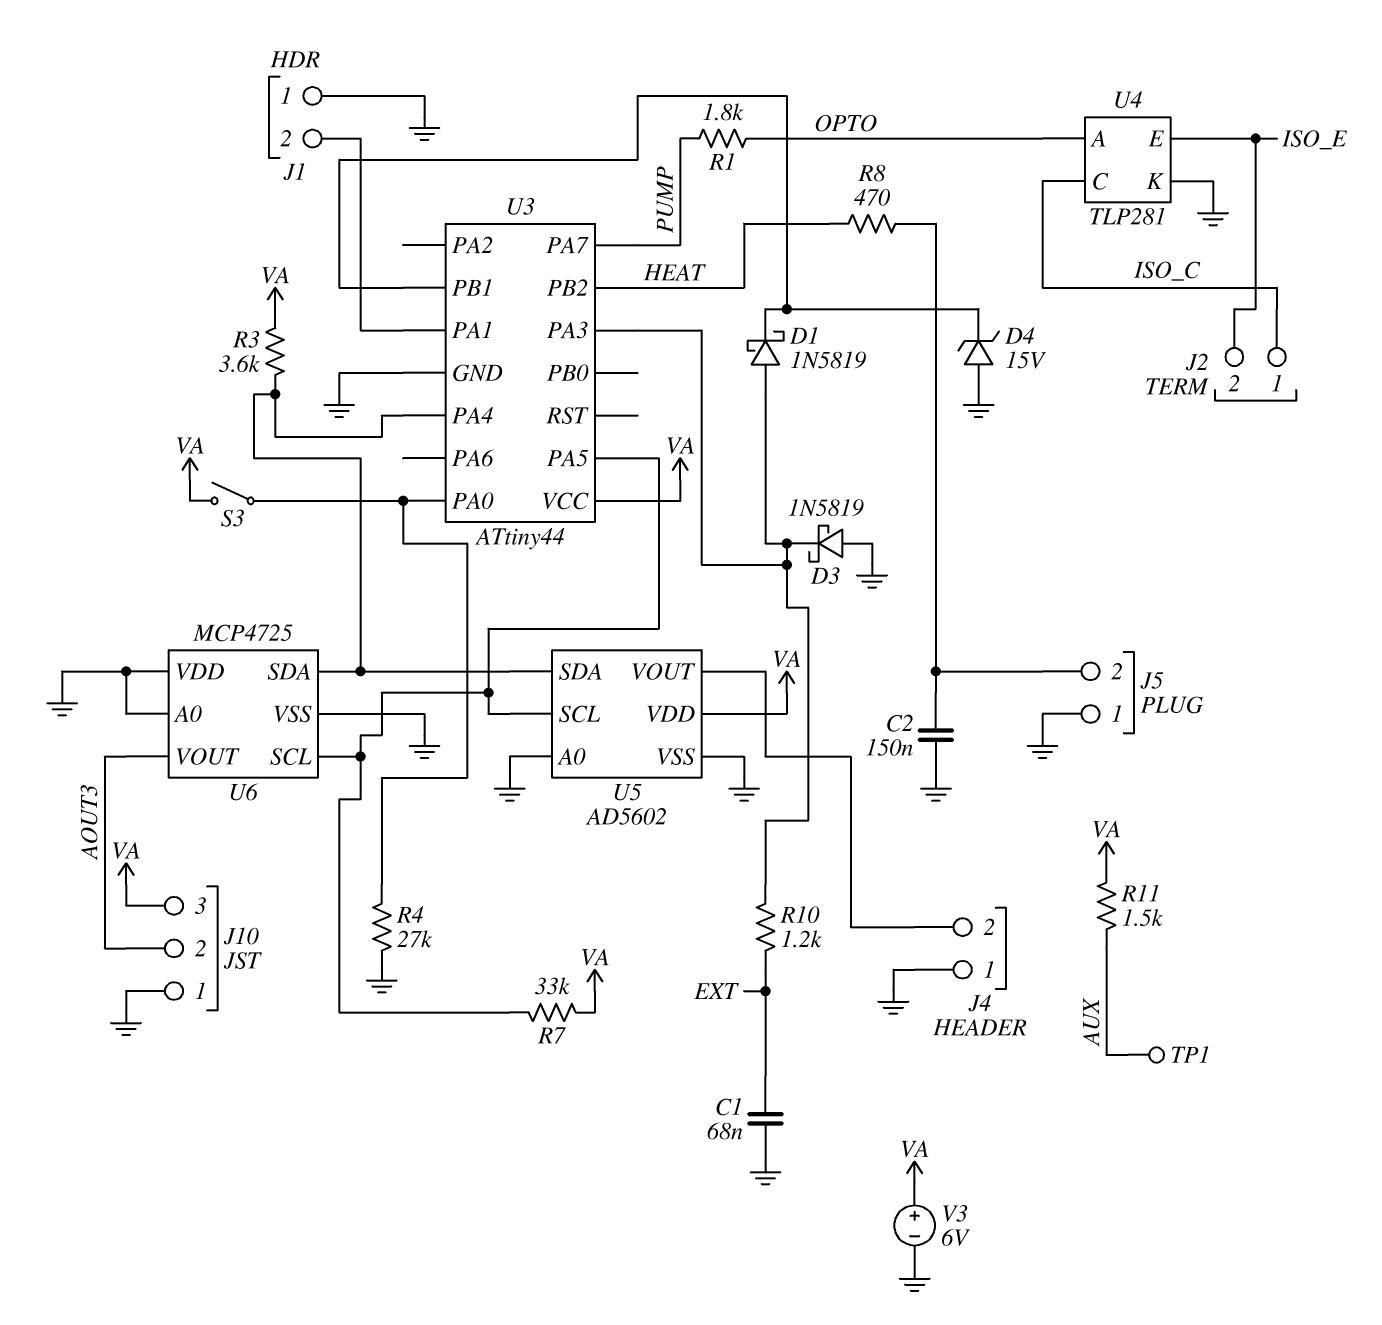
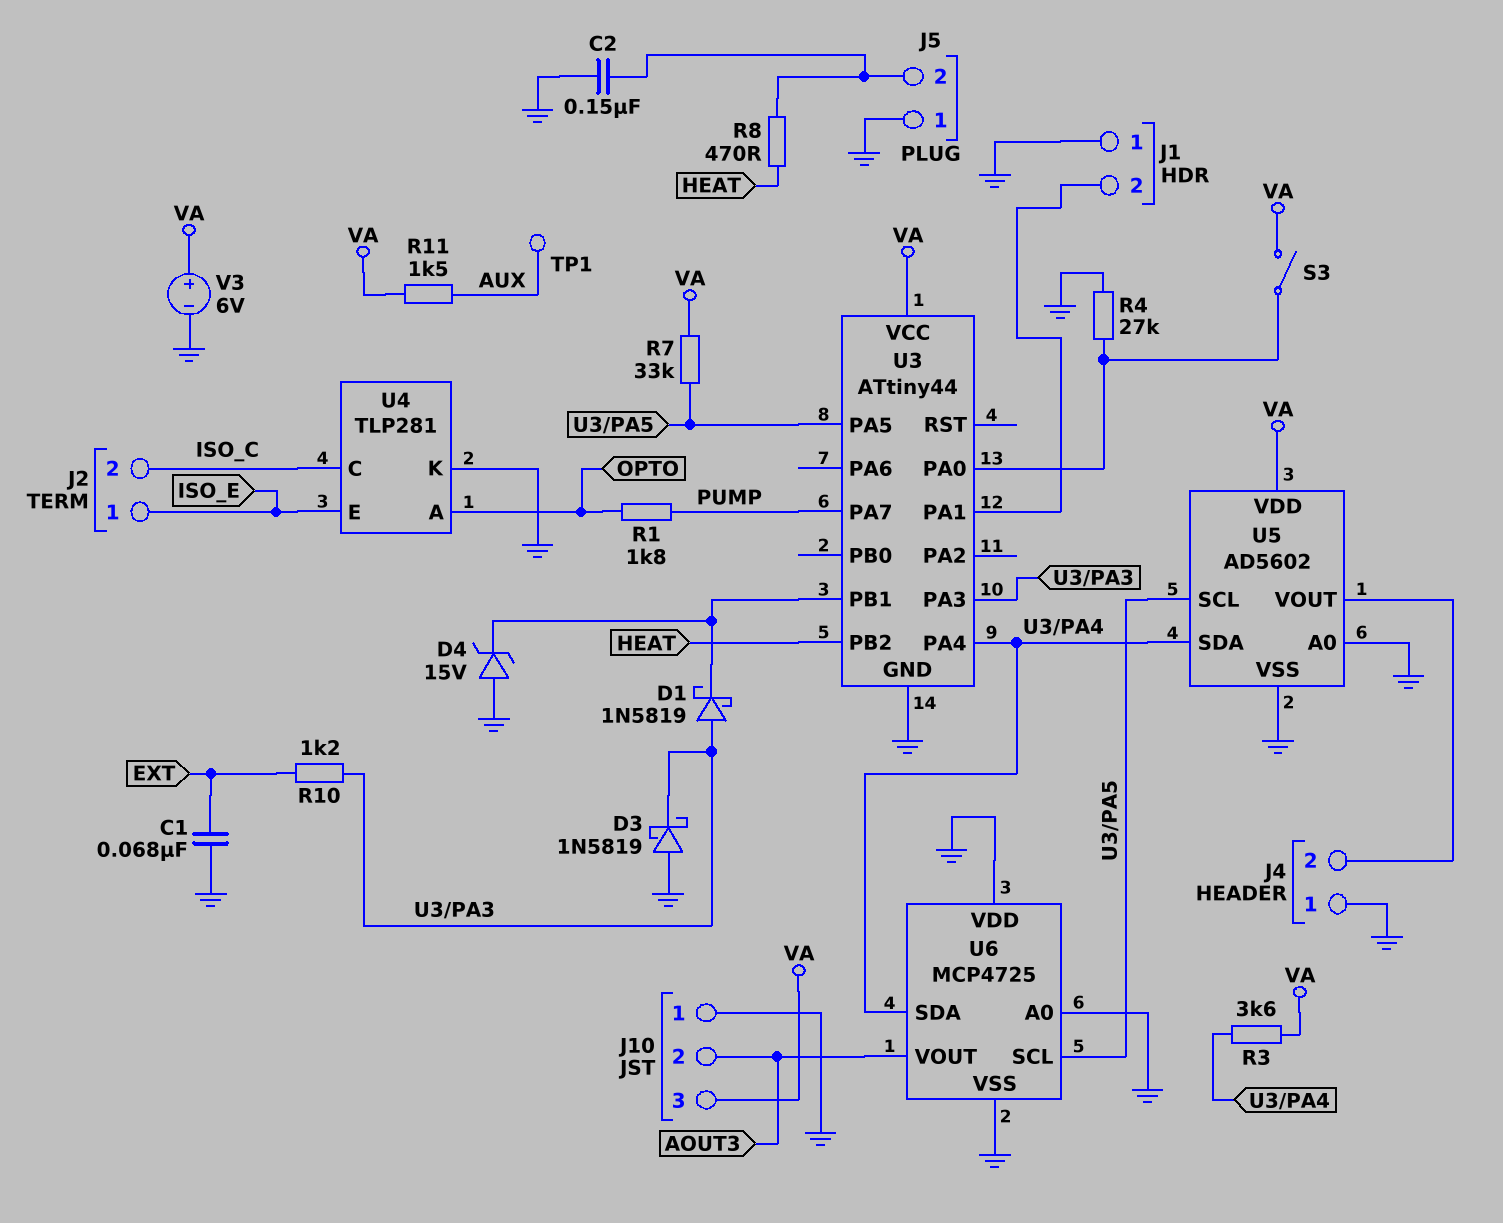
J2 pin 1: ISO_C -> ISO_E
J2 pin 2: ISO_E -> ISO_C

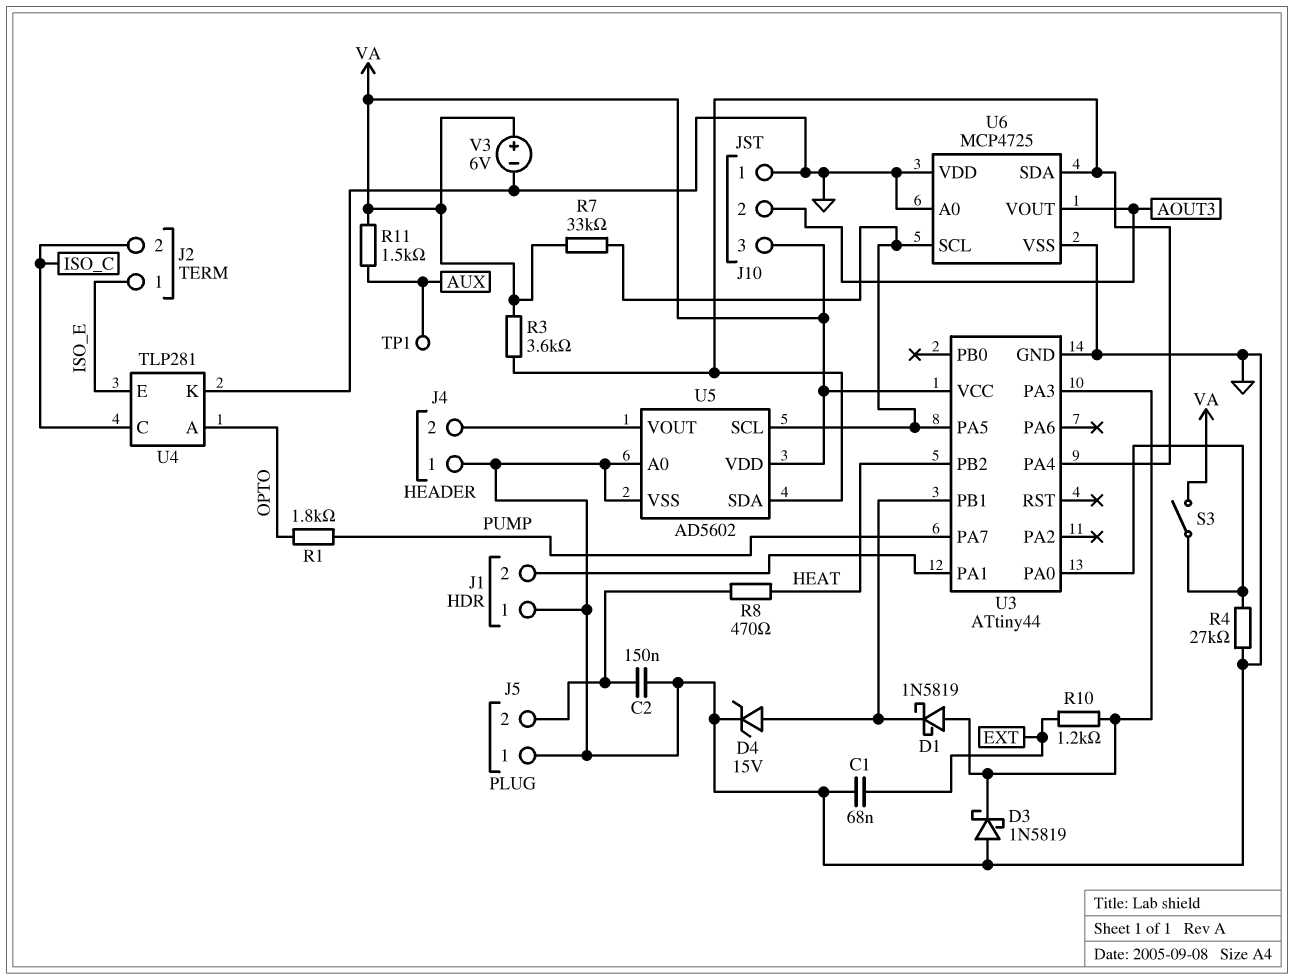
D4: zener 15V (A GND, K U3/PB1) -> zener 15V (A U3/PB1, K GND)

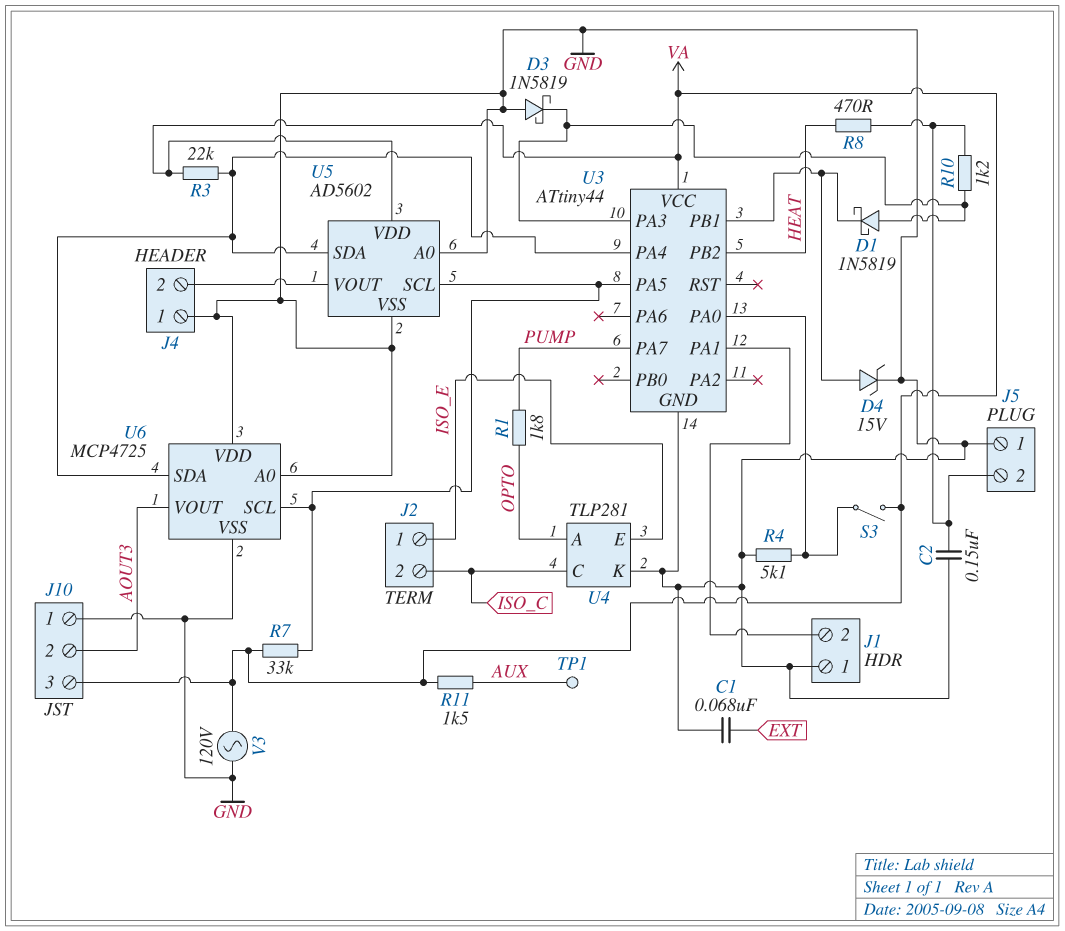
R3: 3.6k (U3/PA4, VA) -> 22k (U3/PA4, VA)
R4: 27k (GND, U3/PA0) -> 5.1k (GND, U3/PA0)
R10: 1.2k (EXT, U3/PA3) -> 1.2k (J5/2, U3/PA3)
V3: 6V (plus VA, minus GND) -> AC 120V (GND, VA)

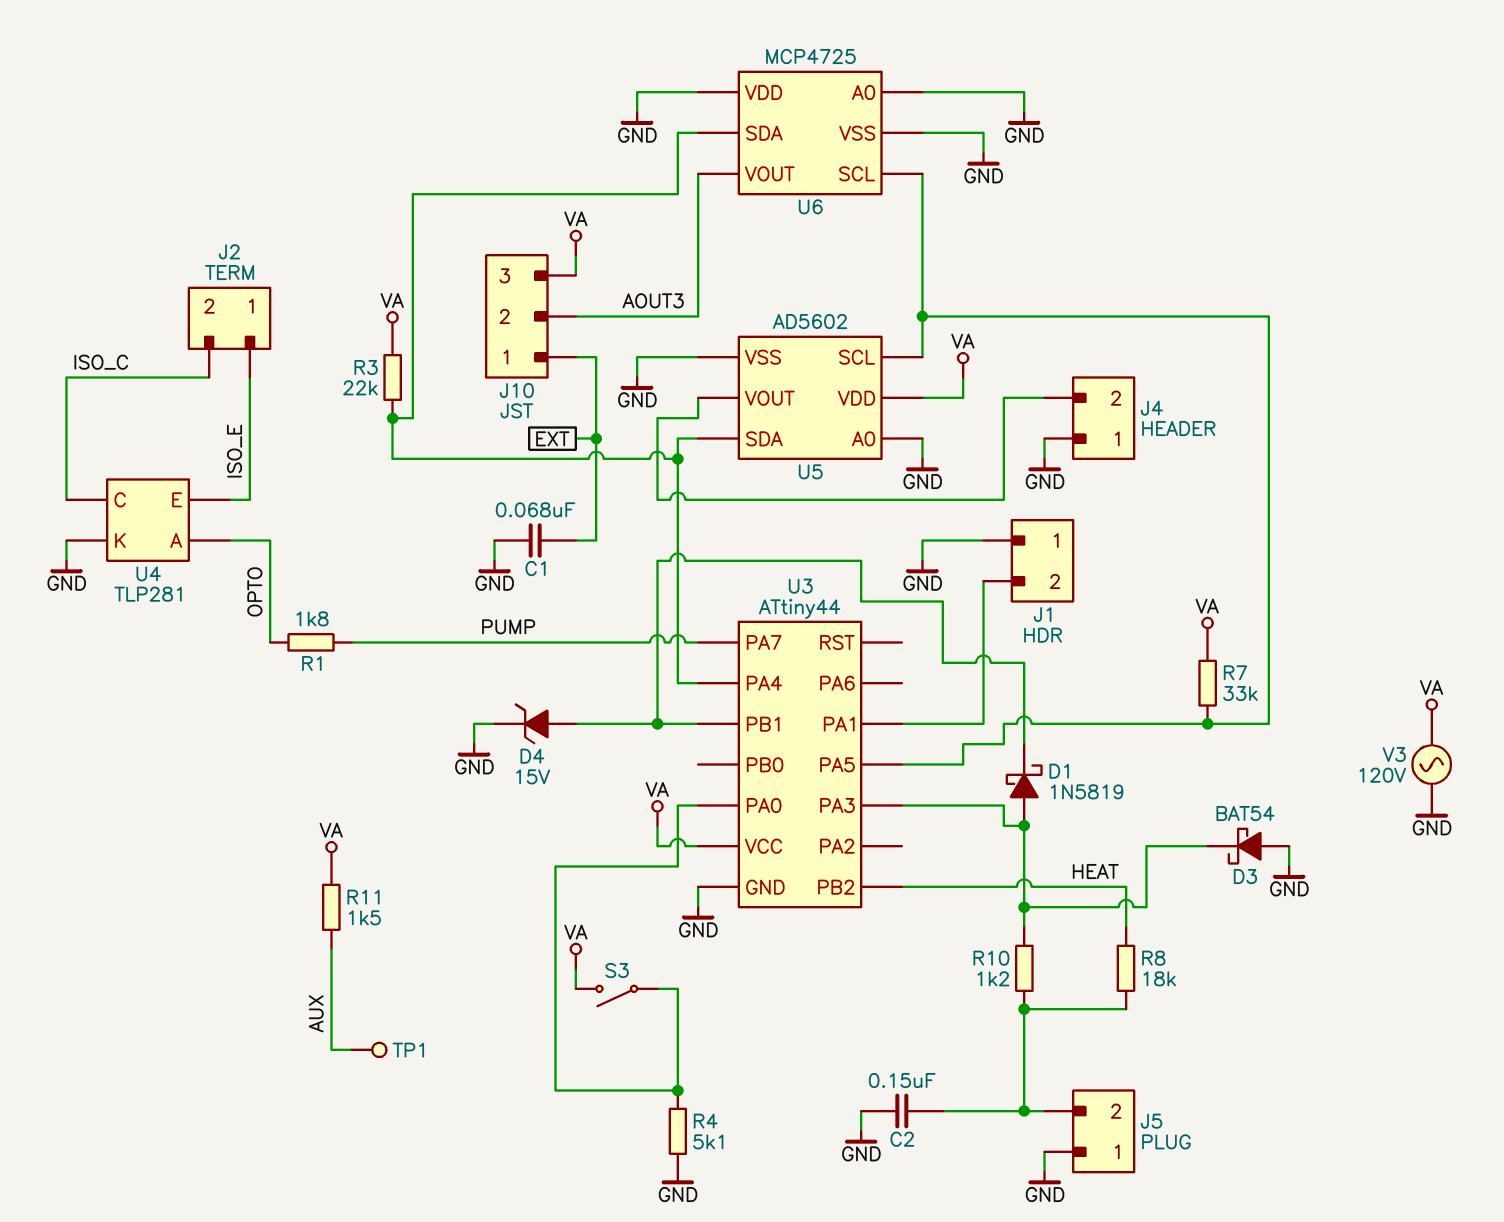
D3: schottky 1N5819 (A GND, K U3/PA3) -> schottky BAT54 (A GND, K U3/PA3)
J10 pin 1: GND -> EXT
R8: 470 (HEAT, J5/2) -> 18k (HEAT, J5/2)

